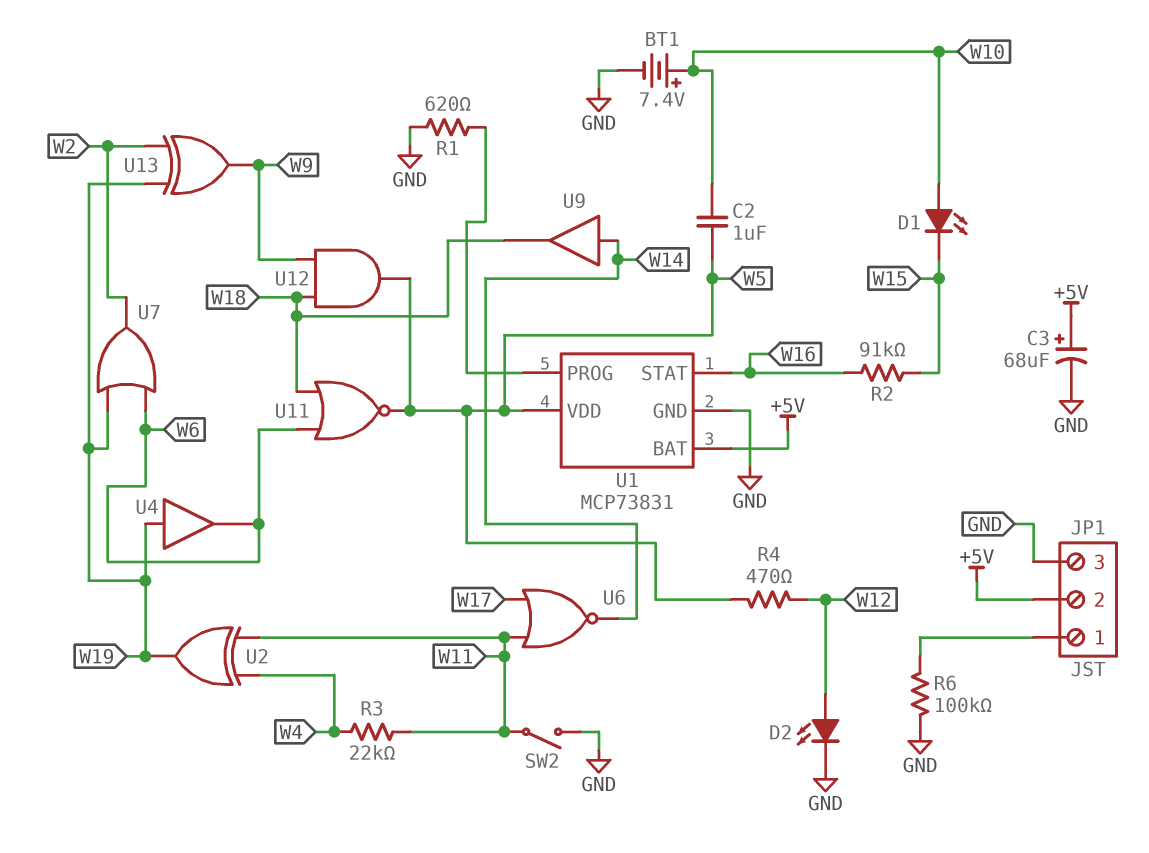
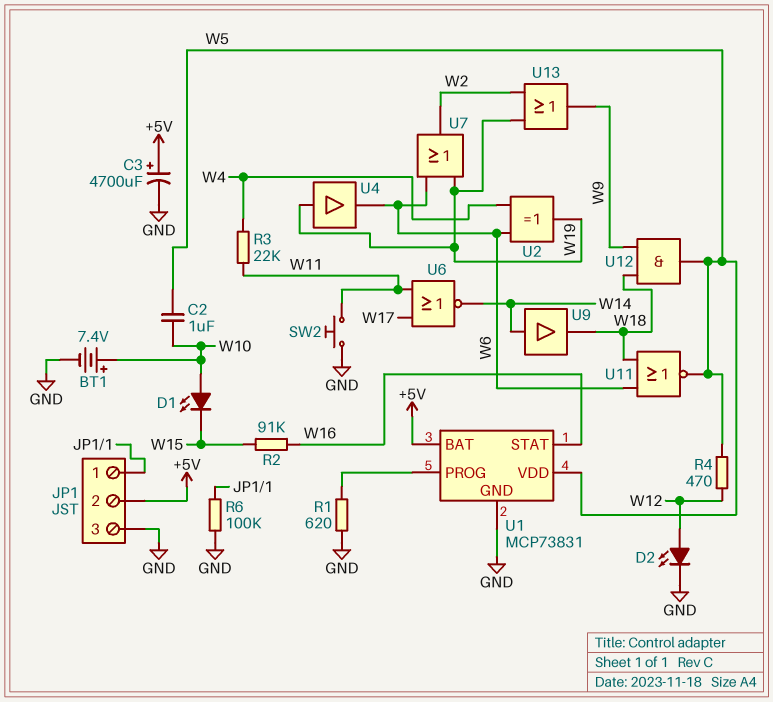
C3: 68uF (plus +5V, minus GND) -> 4700uF (plus +5V, minus GND)
SW2: switch (GND, W11) -> button (GND, W11)
U2: XOR (in W4, in W11, out W19) -> XOR (in W4, in W6, out W19)
U13: XOR (in W2, in W19, out W9) -> OR (in W2, in W19, out W9)

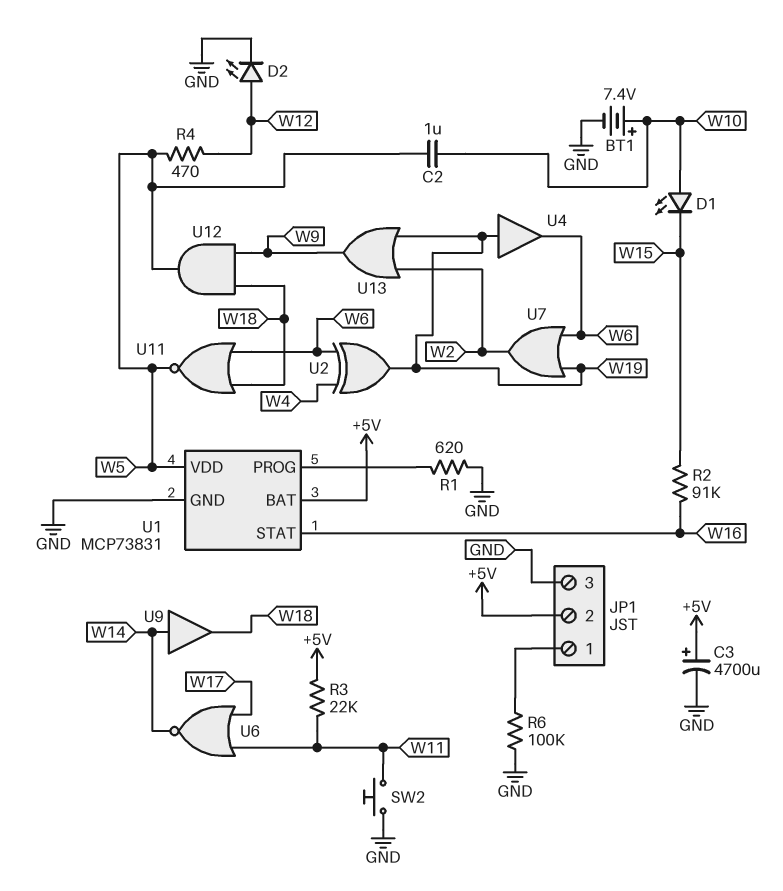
R3: 22k (W4, W11) -> 22k (+5V, W11)

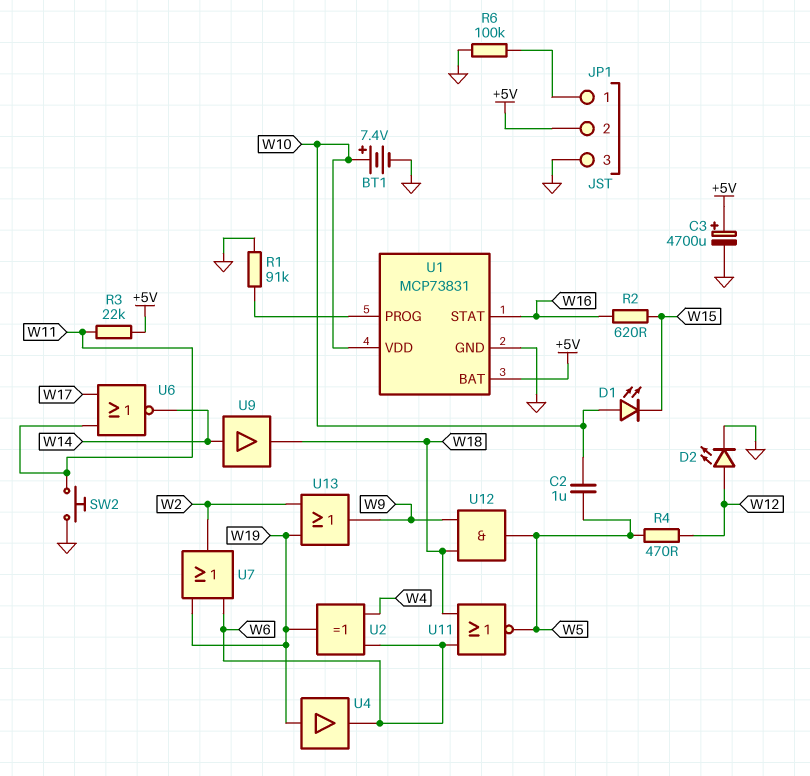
R1: 620 (GND, U1/PROG) -> 91k (GND, U1/PROG)
R2: 91k (W15, W16) -> 620 (W15, W16)
U1 pin VDD: W5 -> W10

